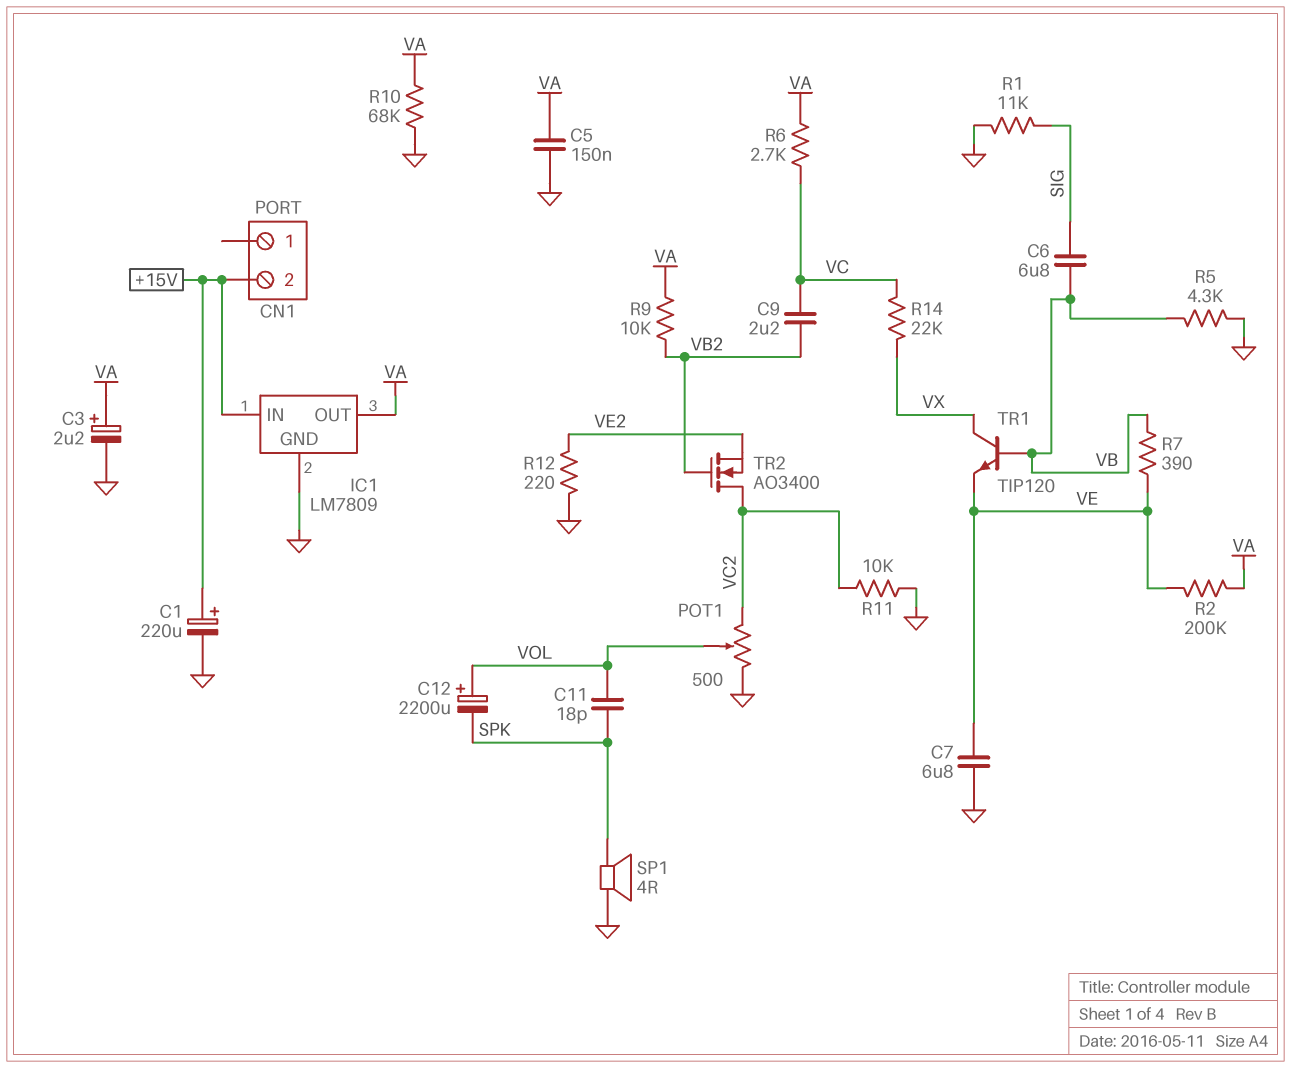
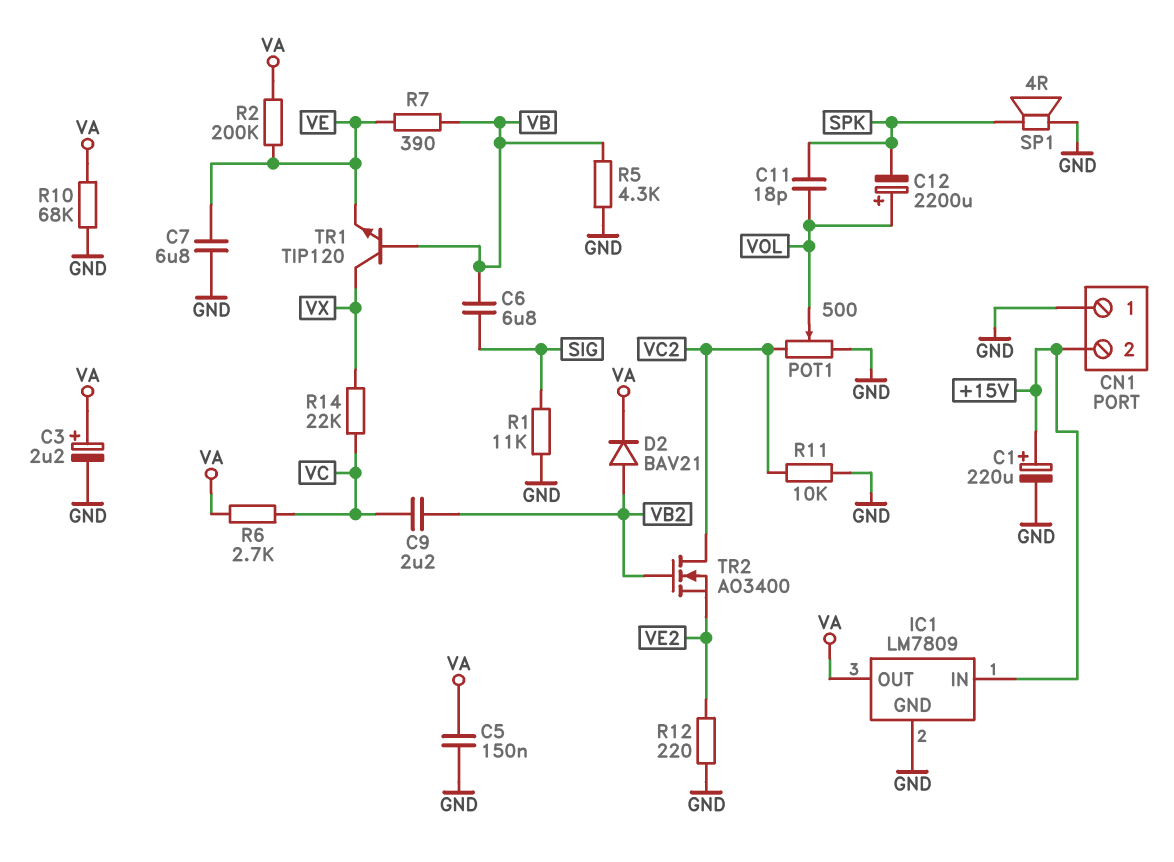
CN1 pin 1: none -> GND
D2: none -> diode BAV21 (A VB2, K VA)
R9: 10k (VA, VB2) -> none

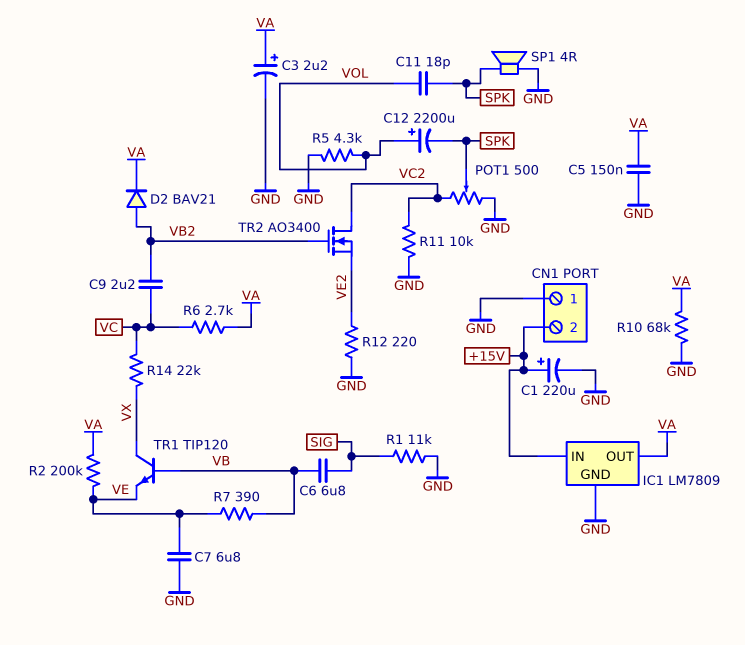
POT1: 500 (GND, VC2, wiper VOL) -> 500 (GND, VC2, wiper SPK)
R5: 4.3k (GND, VB) -> 4.3k (GND, VOL)

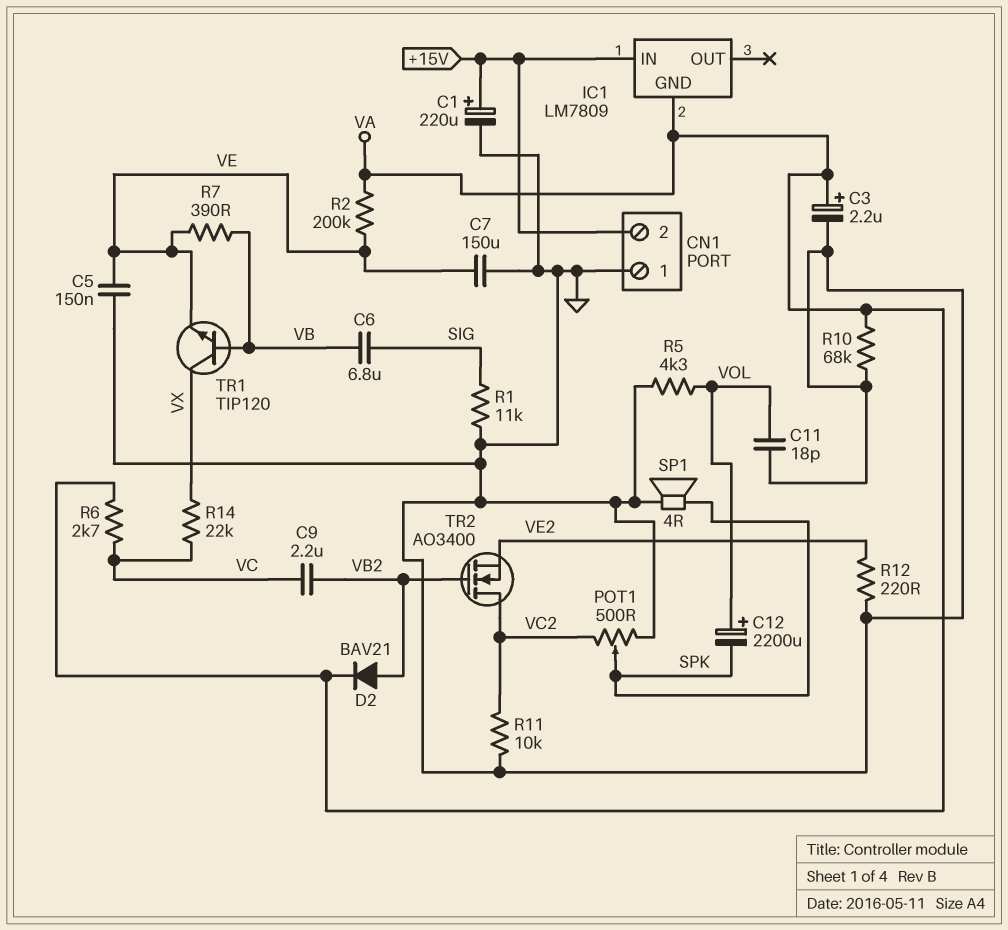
C5: 150nF (GND, VA) -> 150nF (GND, VE)
C7: 6.8uF (GND, VE) -> 150uF (GND, VE)
C11: 18pF (SPK, VOL) -> 18pF (GND, VOL)
IC1 pin GND: GND -> VA
IC1 pin OUT: VA -> none

